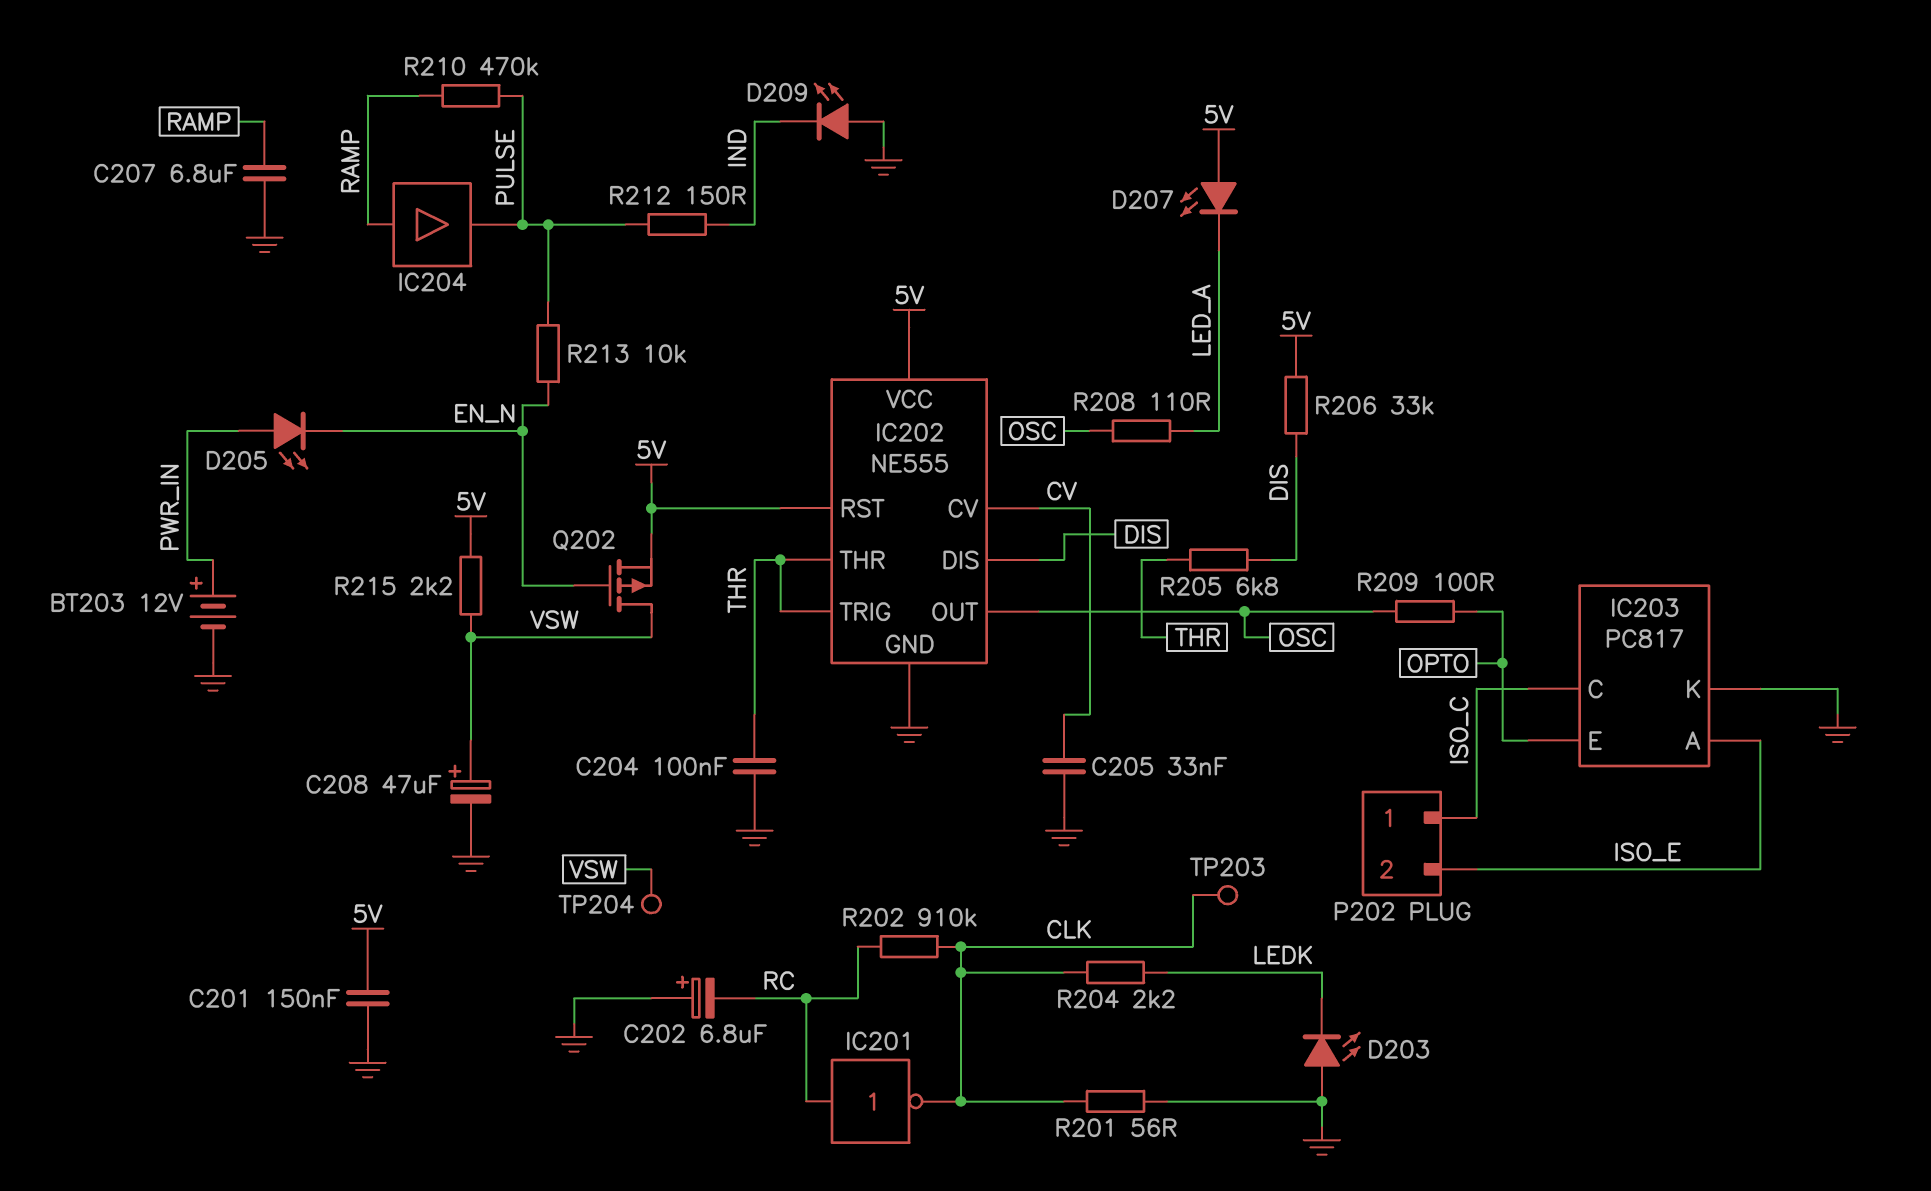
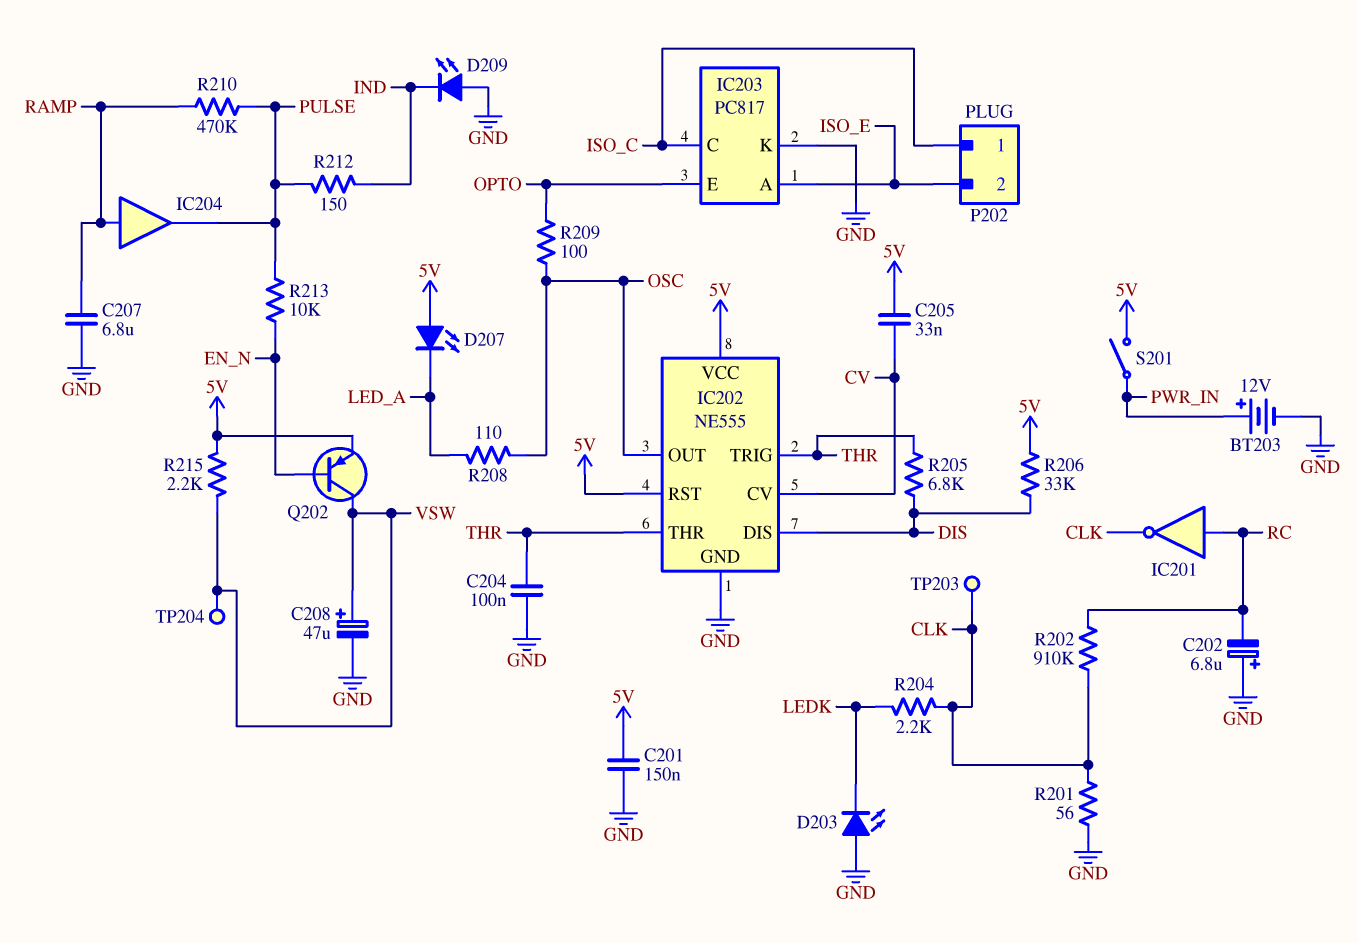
C205: 33nF (CV, GND) -> 33nF (5V, CV)
D205: LED (A PWR_IN, K EN_N) -> none
Q202: PMOS (G EN_N, D VSW, S 5V) -> PNP (B EN_N, C VSW, E 5V)
S201: none -> switch (5V, PWR_IN)

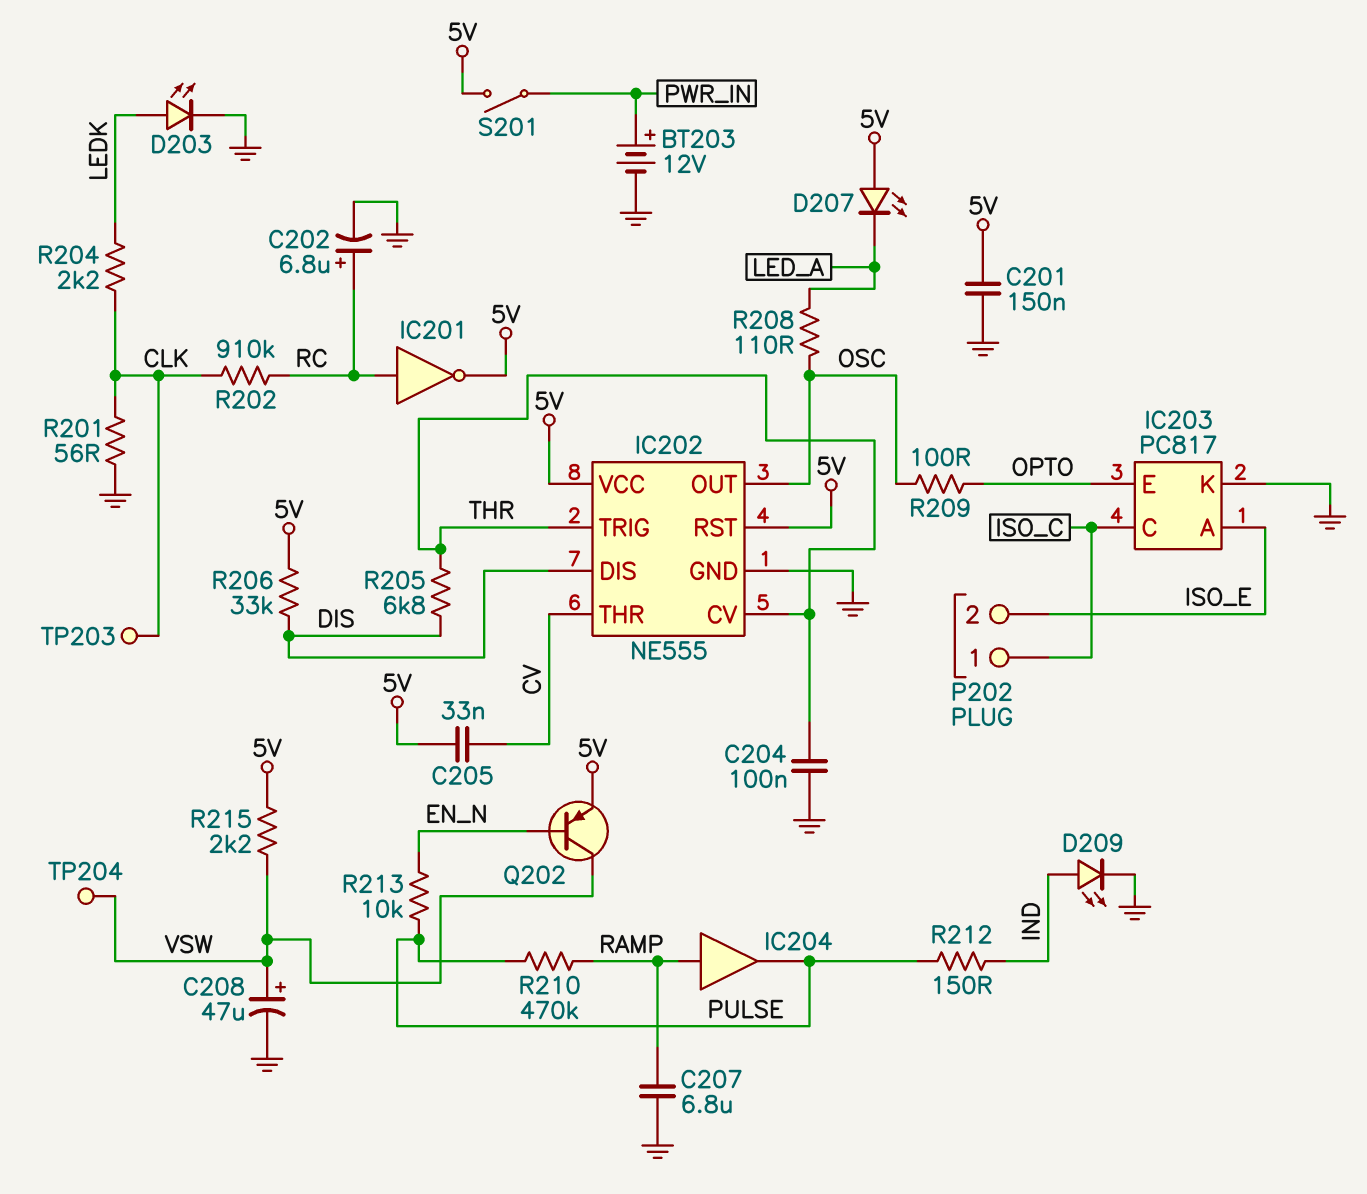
C202: 6.8uF (plus GND, minus RC) -> 6.8uF (plus RC, minus GND)
D203: LED (A GND, K LEDK) -> LED (A LEDK, K GND)
D209: LED (A GND, K IND) -> LED (A IND, K GND)
IC201: NOT (in RC, out CLK) -> NOT (in RC, out 5V)
IC202 pin CV: CV -> THR
IC202 pin THR: THR -> CV

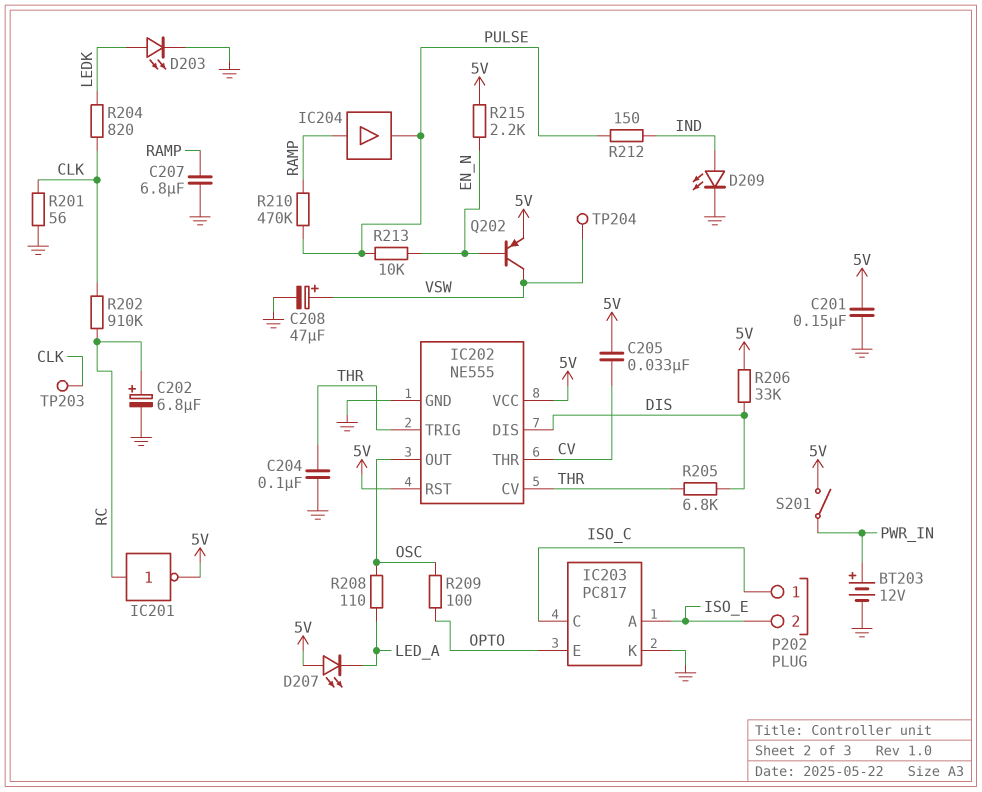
R204: 2.2k (CLK, LEDK) -> 820 (CLK, LEDK)
R215: 2.2k (5V, VSW) -> 2.2k (5V, EN_N)

